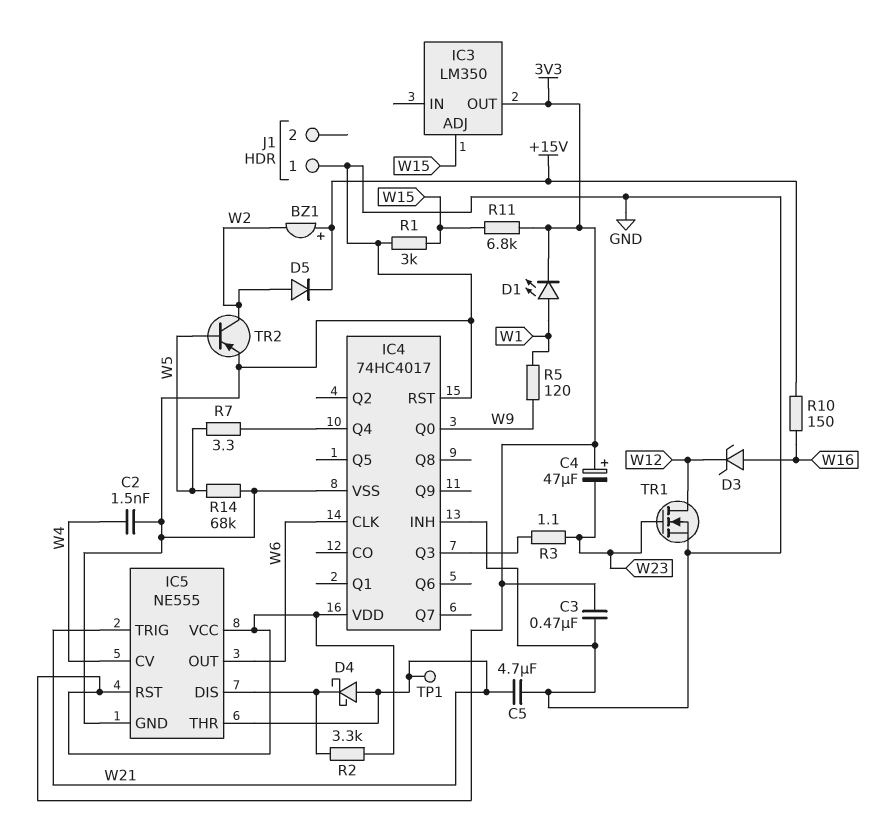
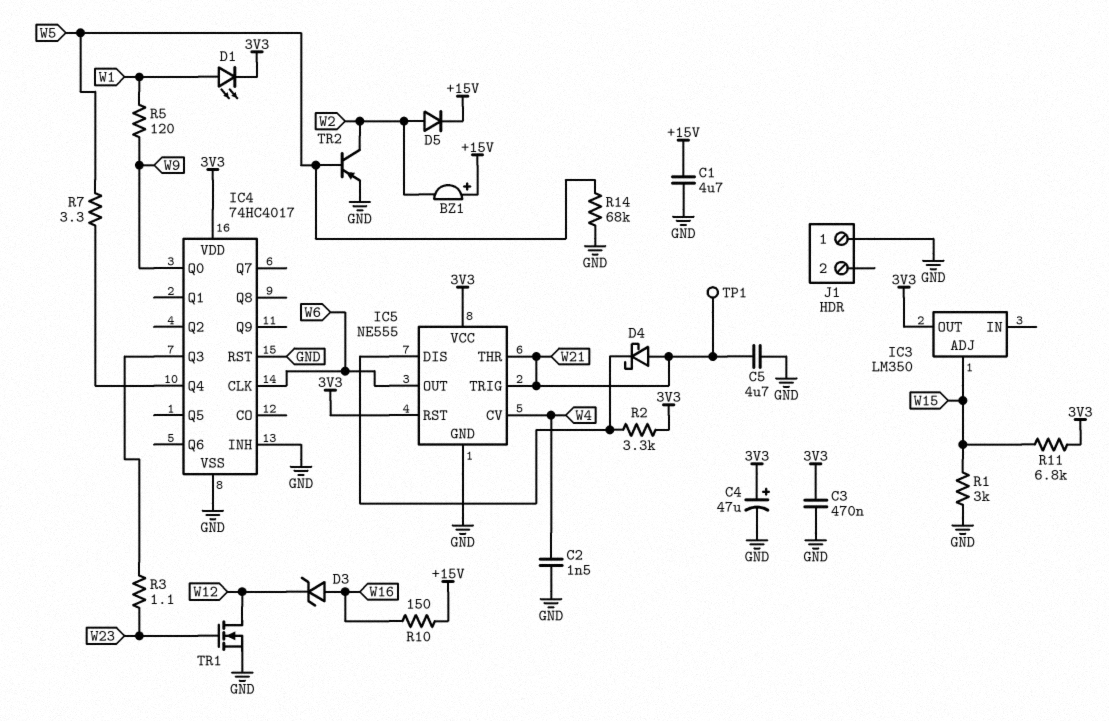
C1: none -> 4.7uF (+15V, GND)
C4: 47uF (plus 3V3, minus W23) -> 47uF (plus 3V3, minus GND)

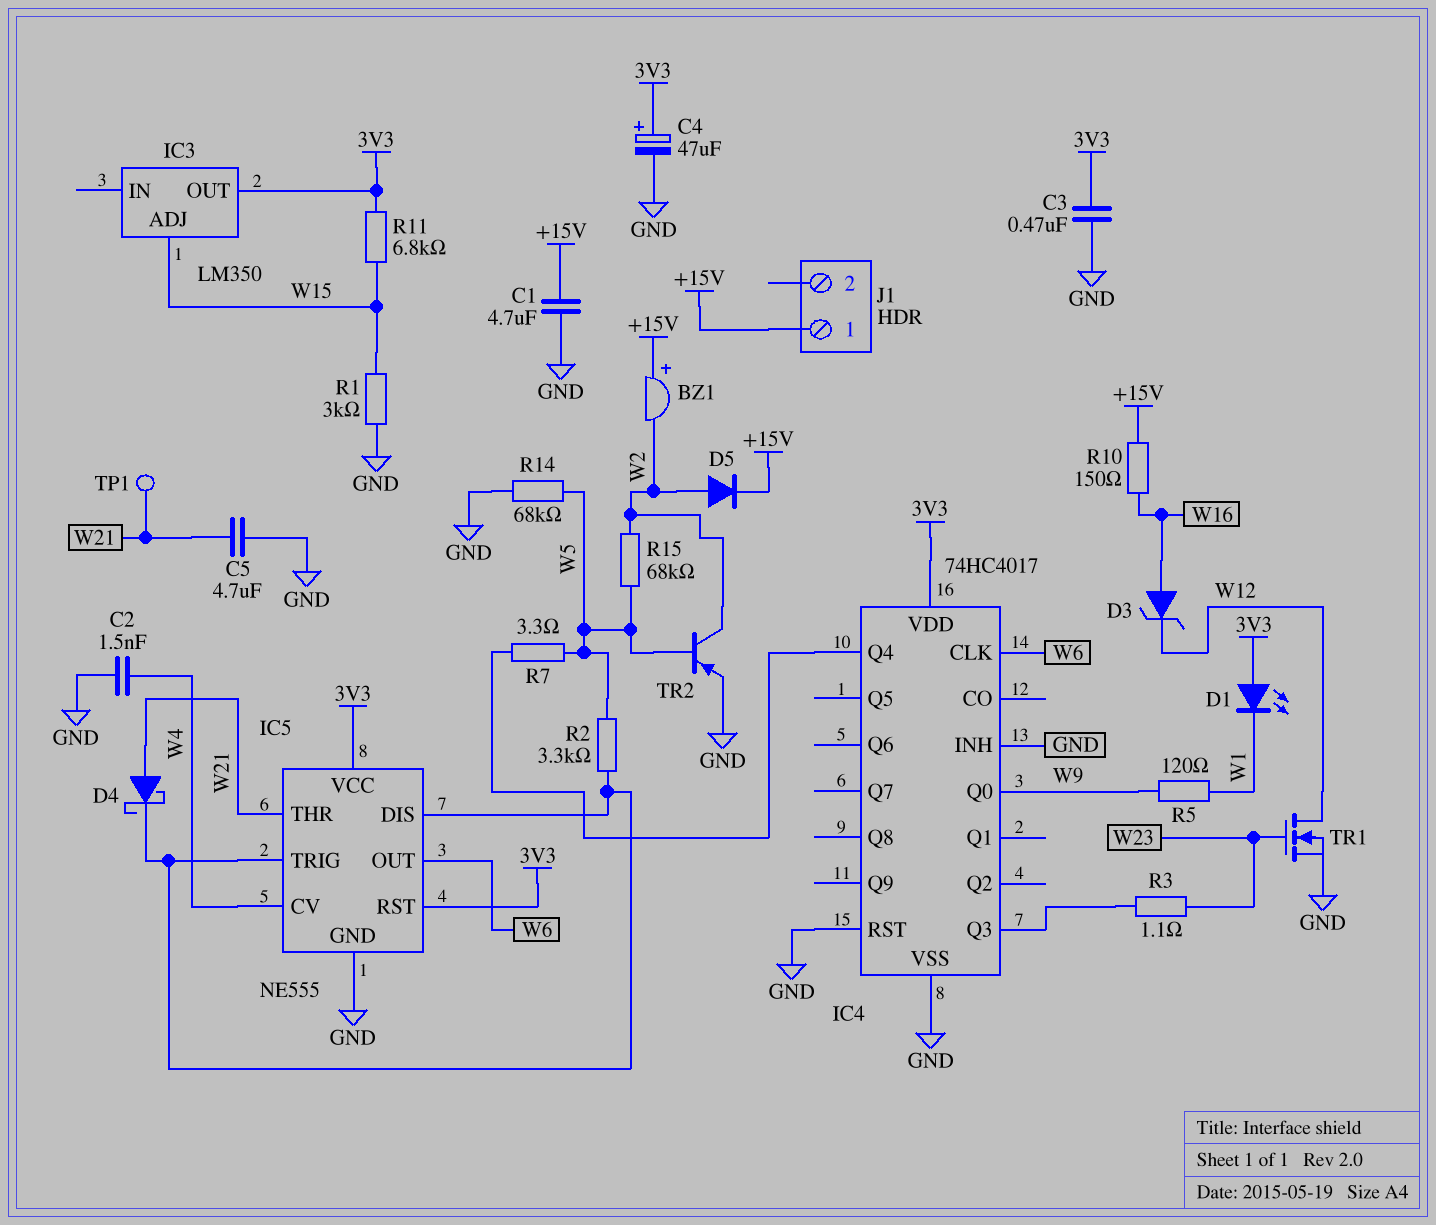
D1: LED (A W1, K 3V3) -> LED (A 3V3, K W1)
IC5 pin TRIG: W21 -> IC5/DIS
J1 pin 1: GND -> +15V
R2: 3.3k (3V3, IC5/DIS) -> 3.3k (IC5/DIS, W5)
R15: none -> 68k (W2, W5)

